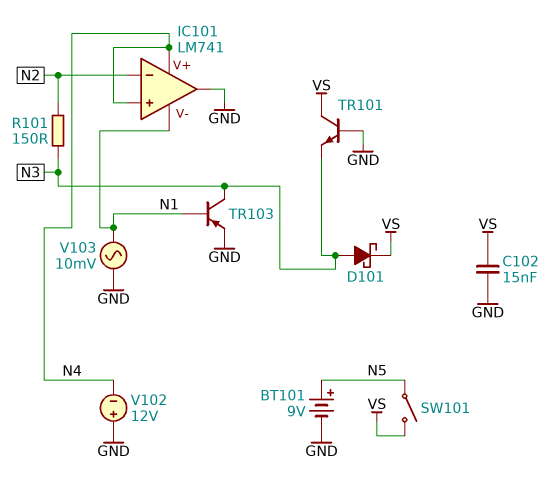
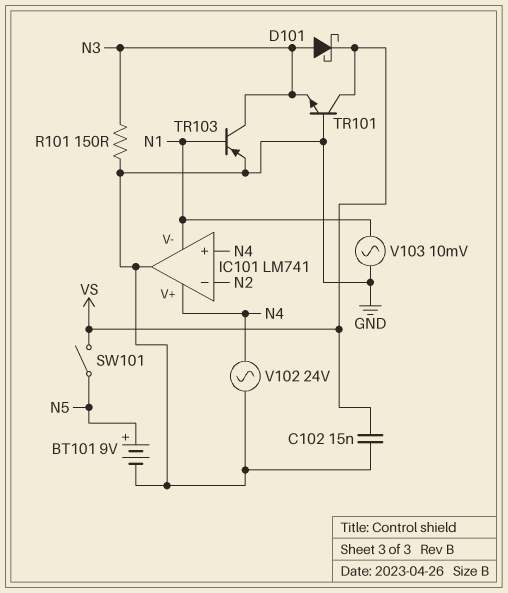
R101: 150 (N2, N3) -> 150 (GND, N3)
V102: 12V (plus GND, minus N4) -> AC 24V (GND, N4)

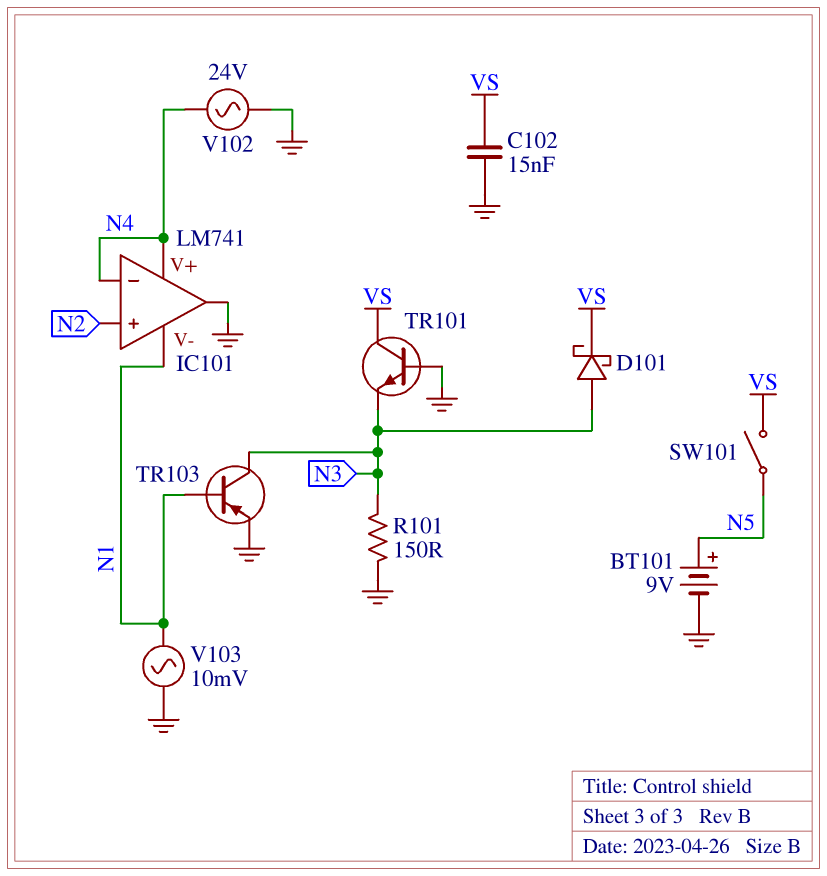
IC101 pin in+: N4 -> N2
IC101 pin in-: N2 -> N4

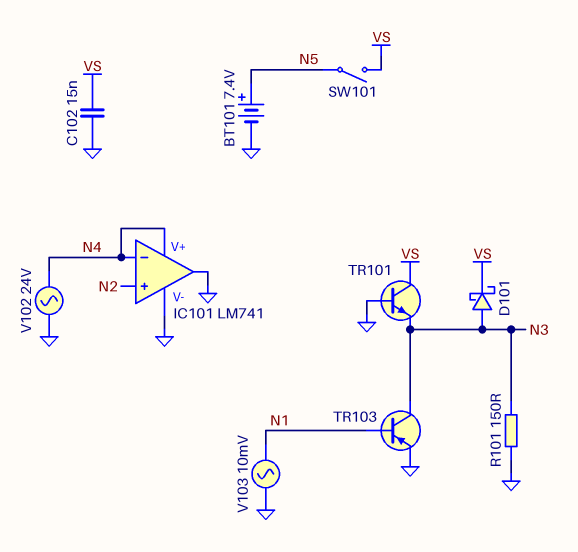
BT101: 9V (plus N5, minus GND) -> 7.4V (plus N5, minus GND)
IC101 pin V-: N1 -> GND

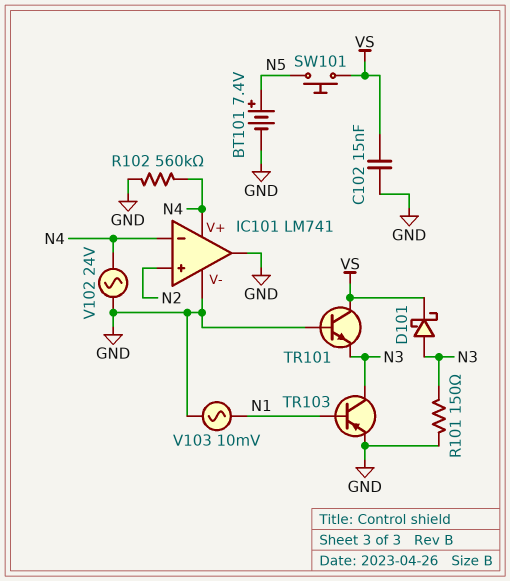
R102: none -> 560k (GND, N4)
SW101: switch (N5, VS) -> button (N5, VS)

